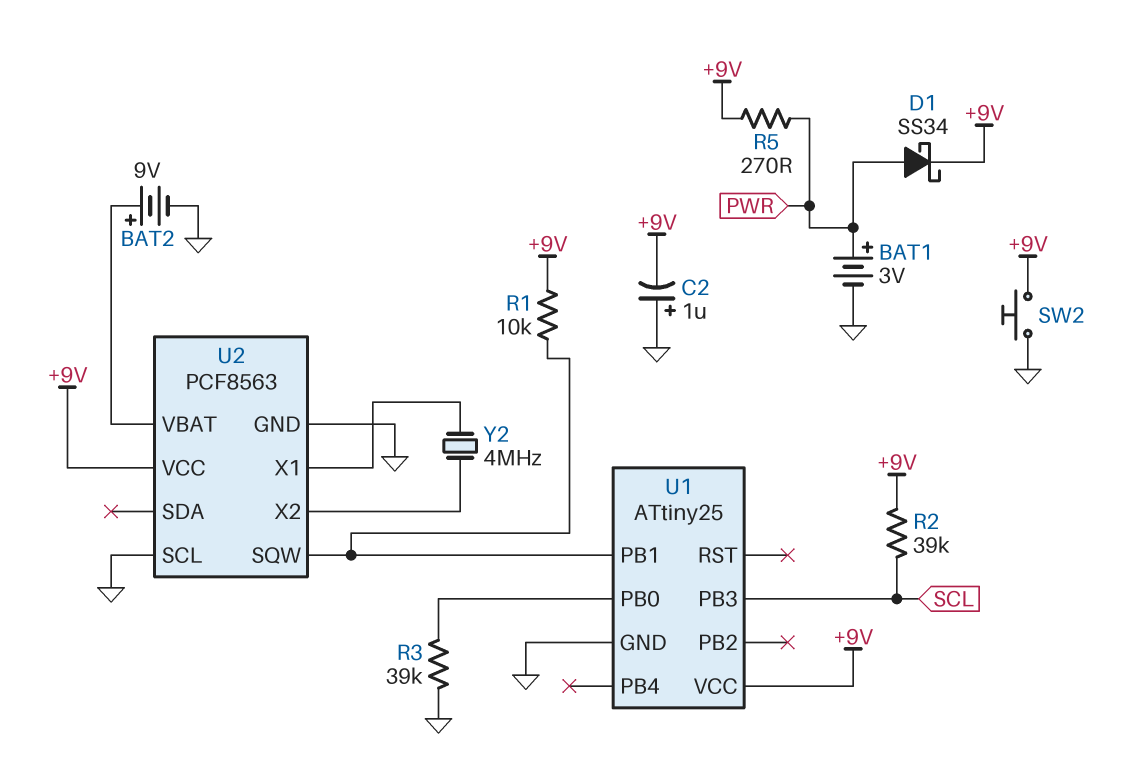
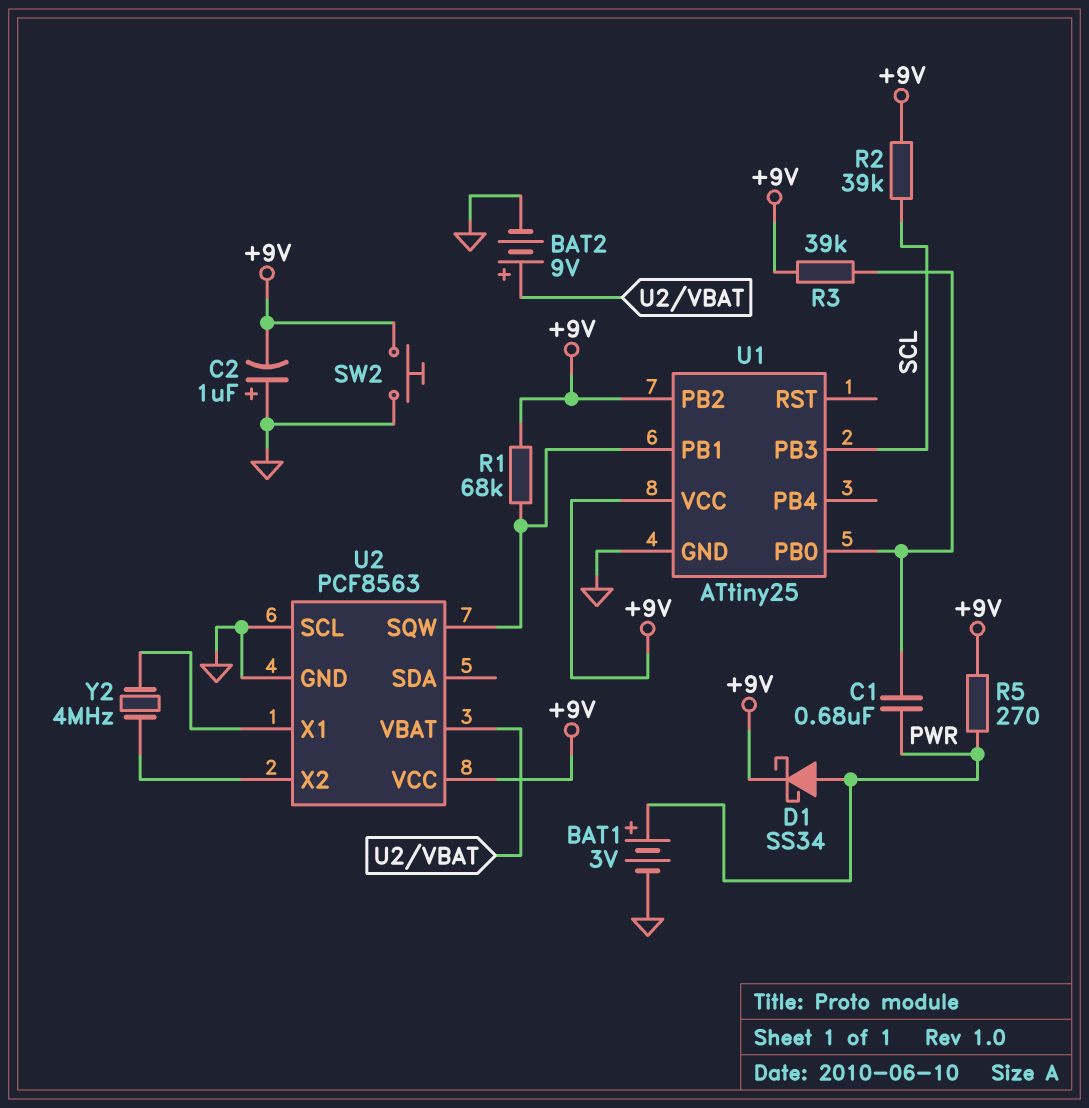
C1: none -> 680nF (PWR, U1/PB0)
R1: 10k (+9V, U1/PB1) -> 68k (+9V, U1/PB1)
R3: 39k (GND, U1/PB0) -> 39k (+9V, U1/PB0)
U1 pin PB2: none -> +9V

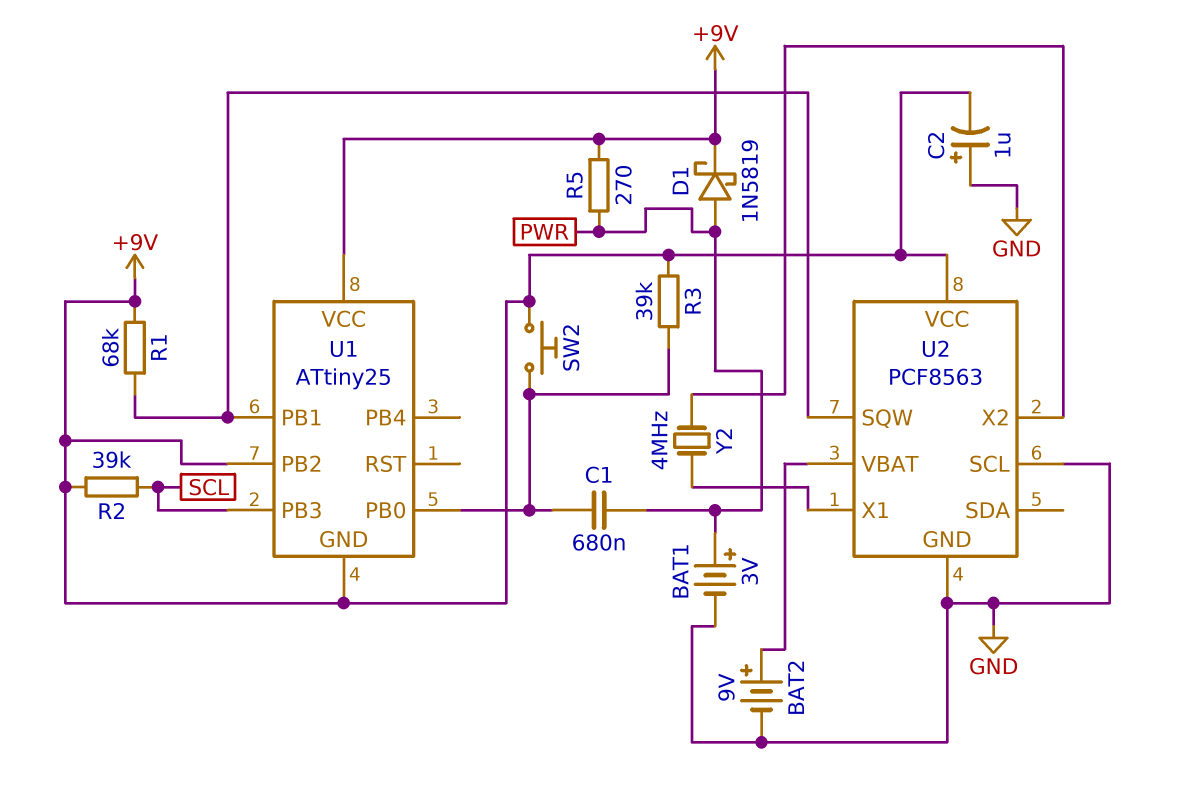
D1: schottky SS34 (A PWR, K +9V) -> schottky 1N5819 (A PWR, K +9V)
SW2: button (+9V, GND) -> button (+9V, U1/PB0)
U1 pin GND: GND -> +9V

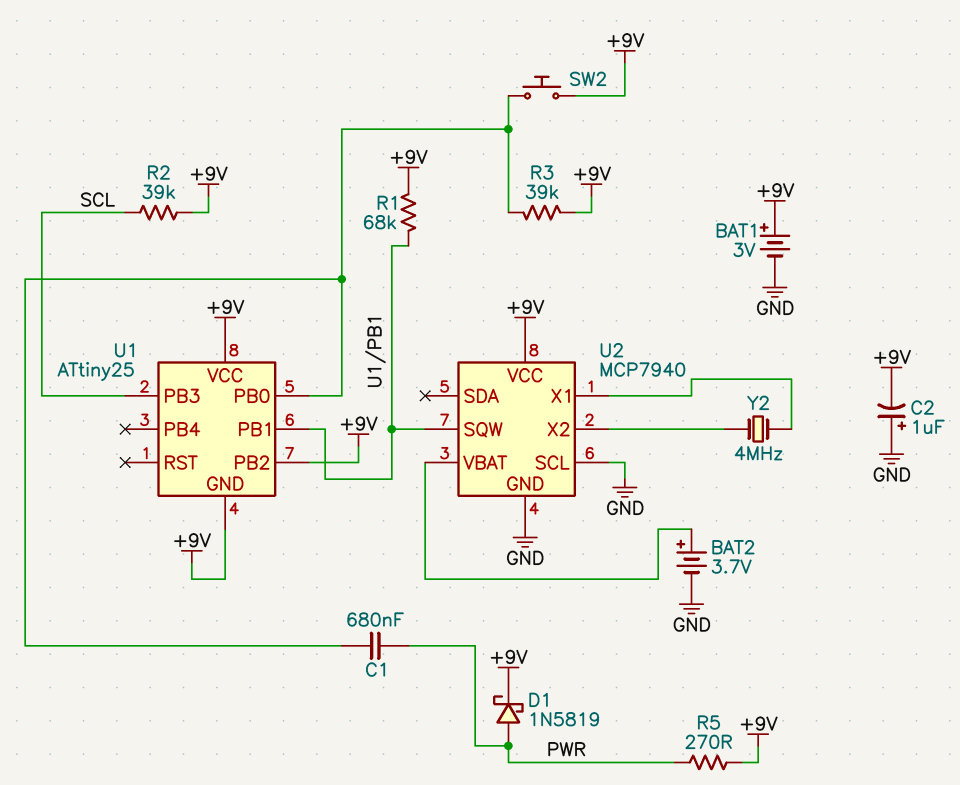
BAT1: 3V (plus PWR, minus GND) -> 3V (plus +9V, minus GND)
BAT2: 9V (plus U2/VBAT, minus GND) -> 3.7V (plus U2/VBAT, minus GND)
U2: PCF8563 -> MCP7940

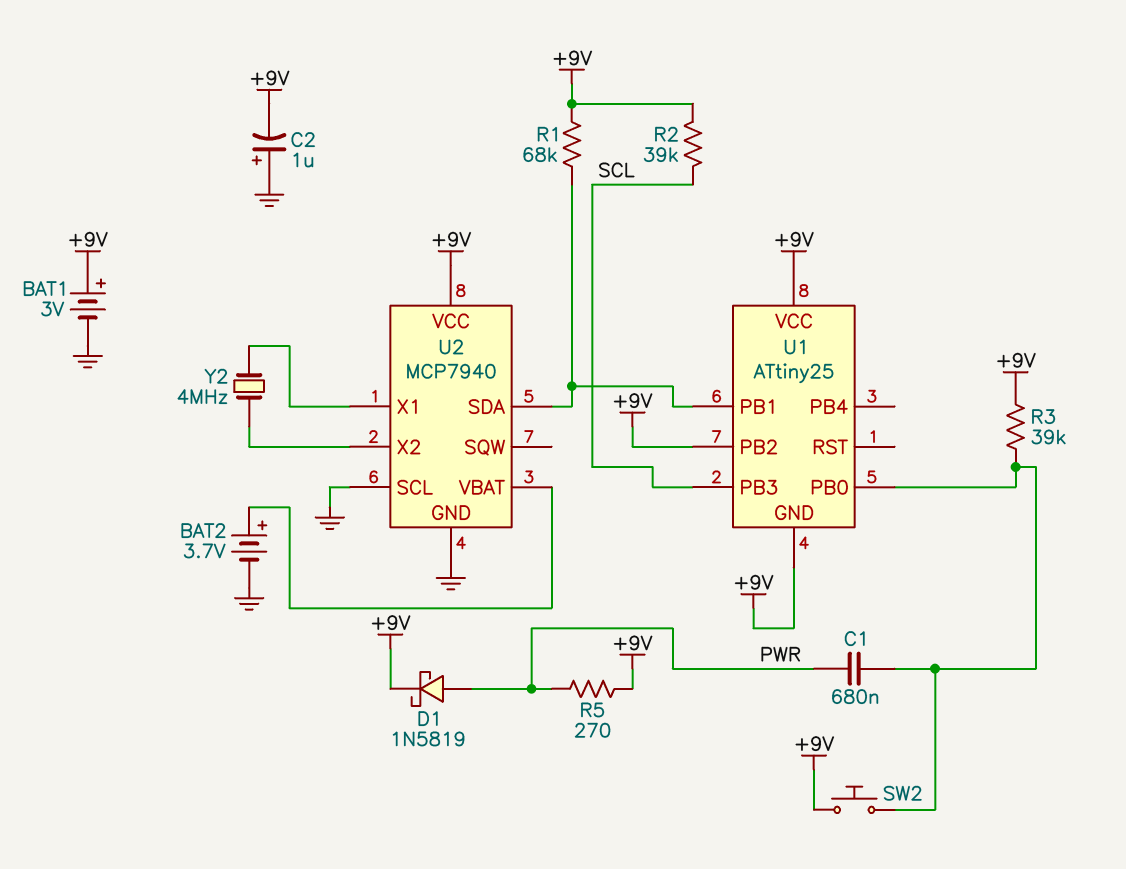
U2 pin SDA: none -> U1/PB1
U2 pin SQW: U1/PB1 -> none

